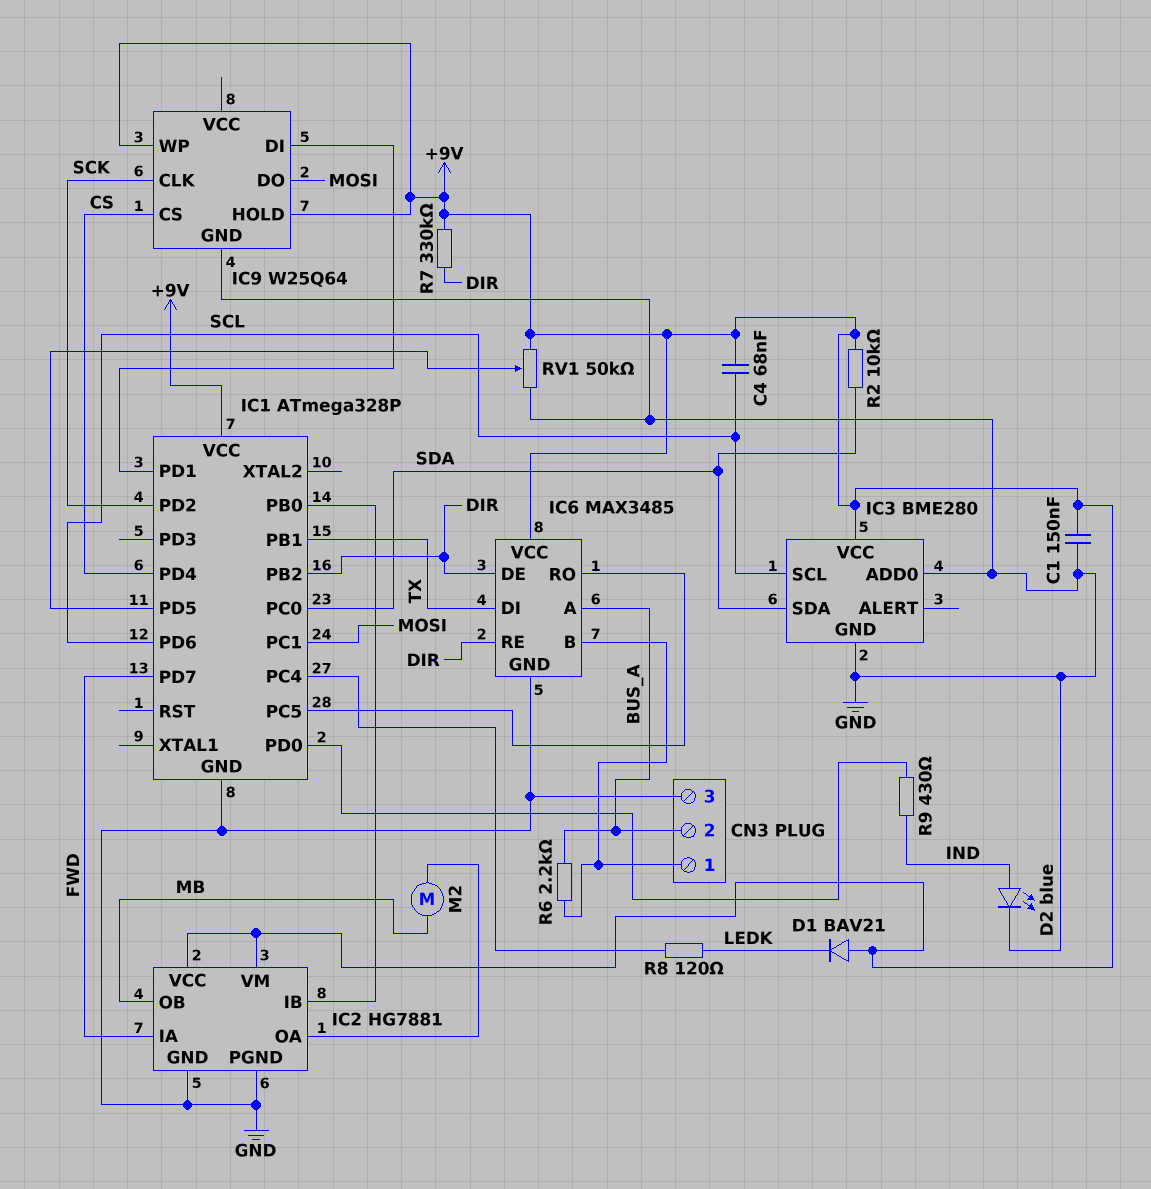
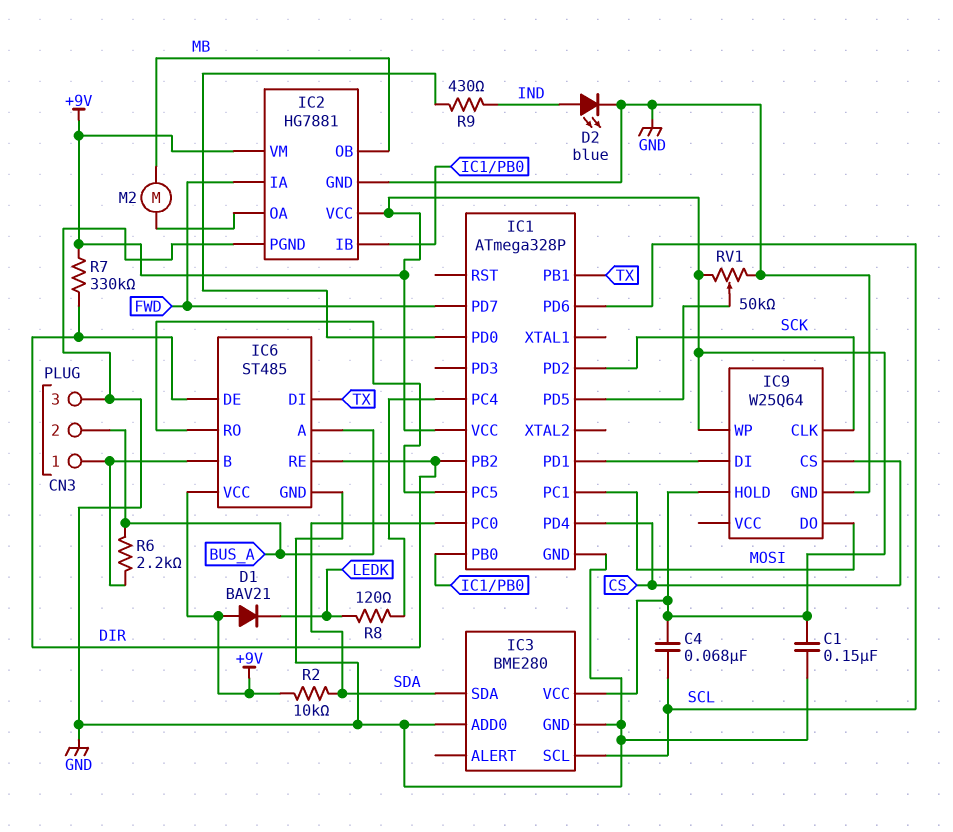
IC6: MAX3485 -> ST485

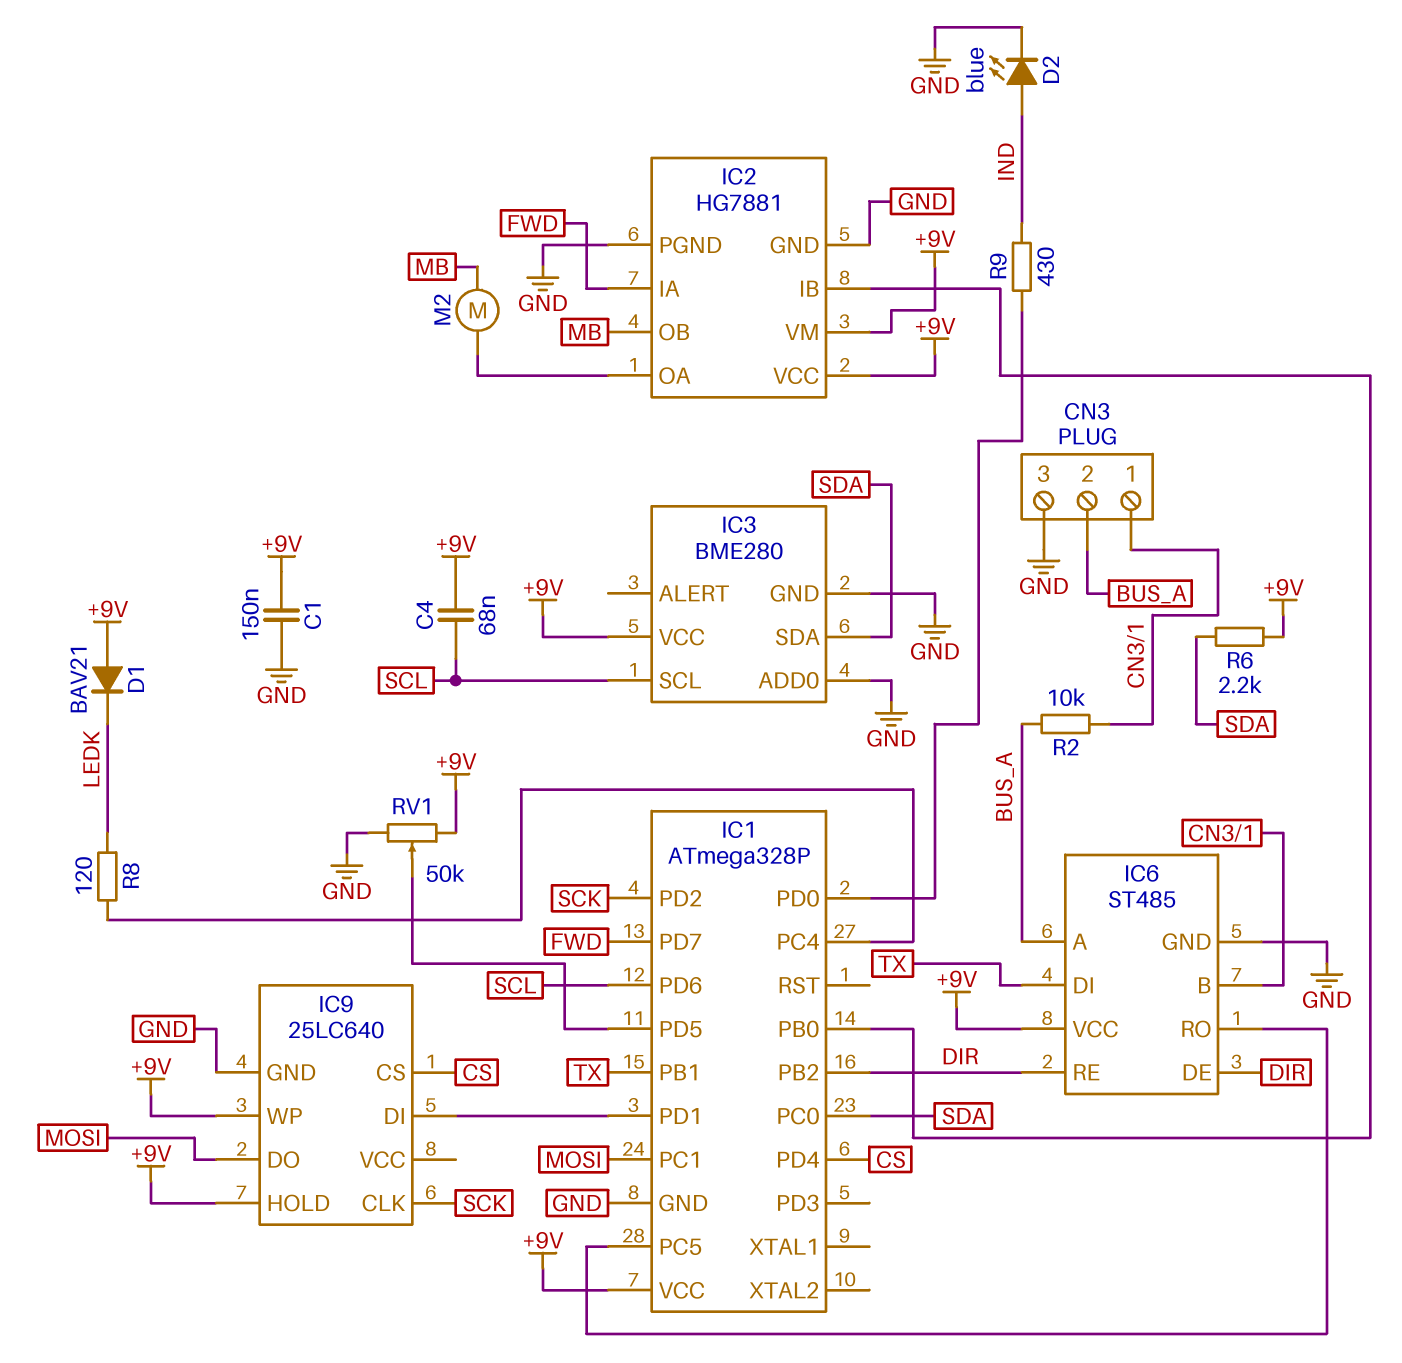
IC9: W25Q64 -> 25LC640
R2: 10k (+9V, SDA) -> 10k (BUS_A, CN3/1)
R6: 2.2k (BUS_A, CN3/1) -> 2.2k (+9V, SDA)
R7: 330k (+9V, DIR) -> none

